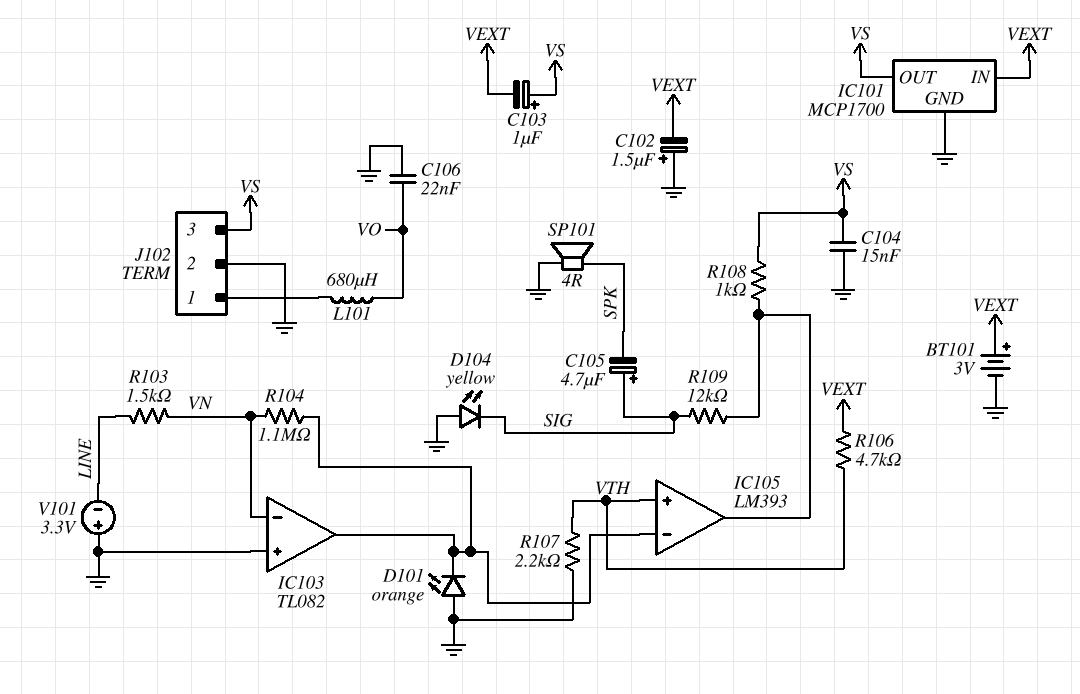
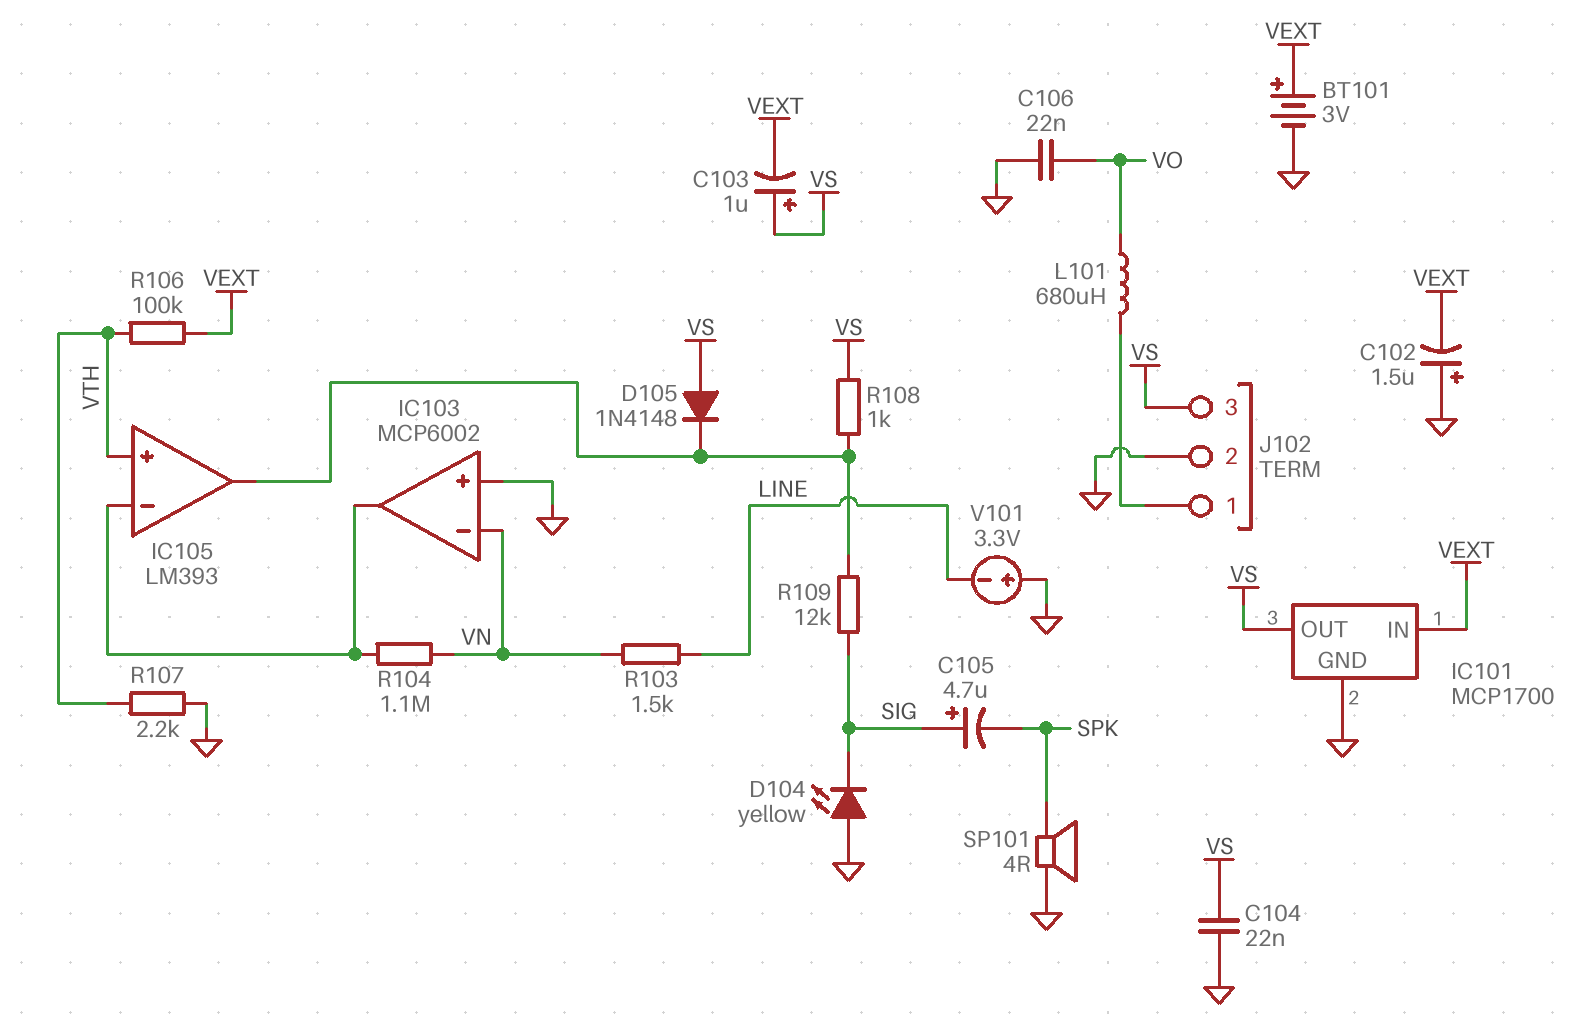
C104: 15nF (GND, VS) -> 22nF (GND, VS)
D101: LED orange (A GND, K IC103/out) -> none
D105: none -> diode 1N4148 (A VS, K IC105/out)
IC103: TL082 -> MCP6002
R106: 4.7k (VEXT, VTH) -> 100k (VEXT, VTH)

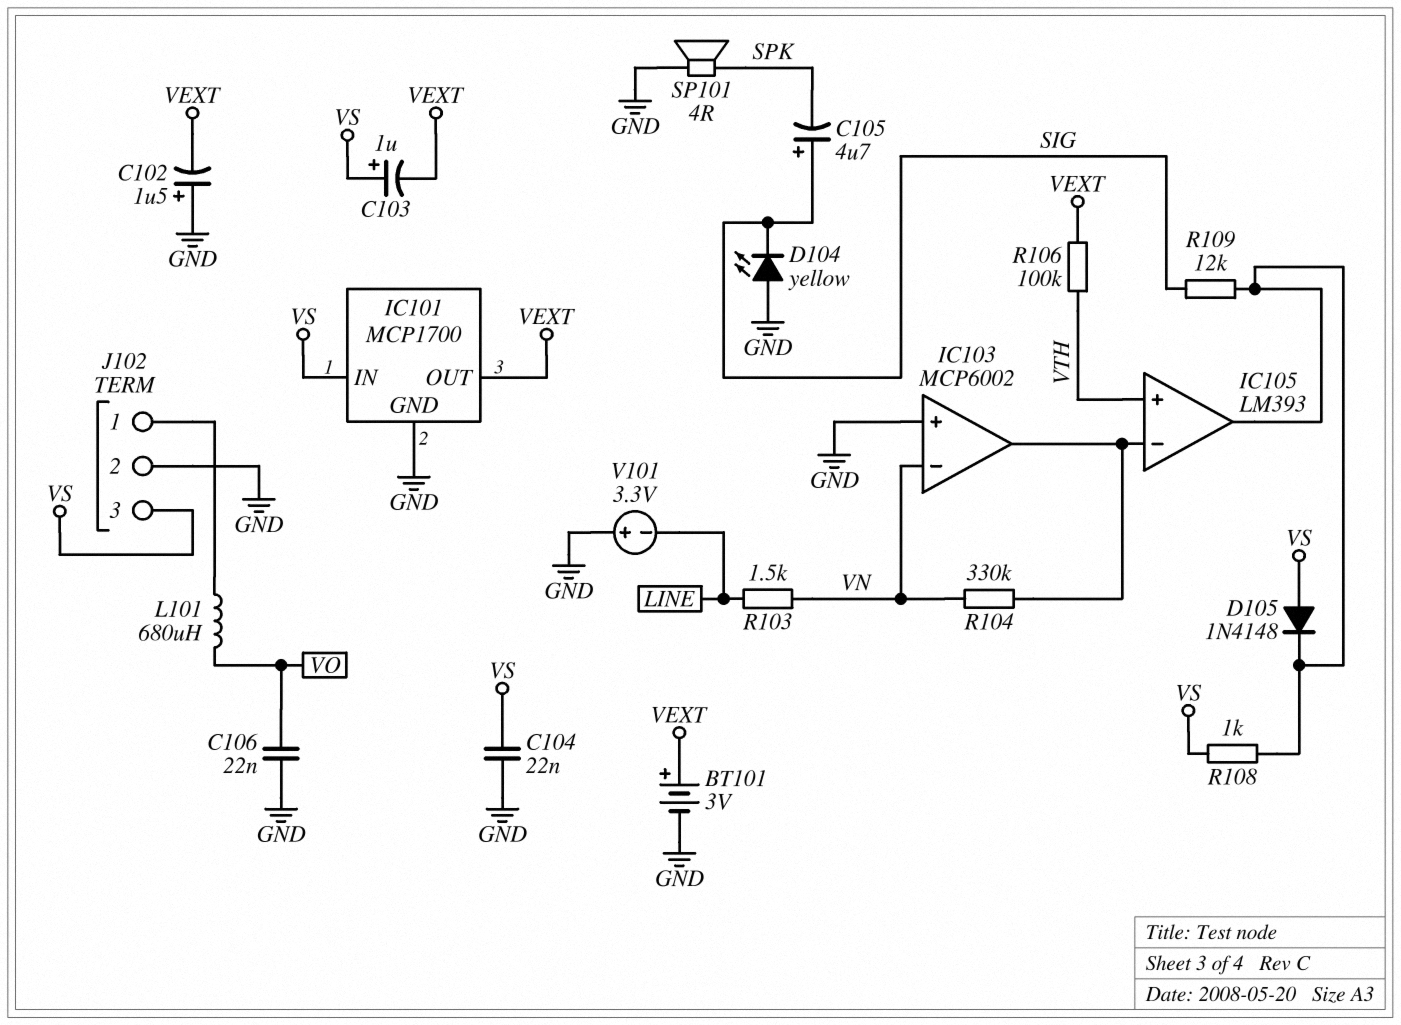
IC101 pin IN: VEXT -> VS
IC101 pin OUT: VS -> VEXT
R104: 1.1M (IC103/out, VN) -> 330k (IC103/out, VN)
R107: 2.2k (GND, VTH) -> none

